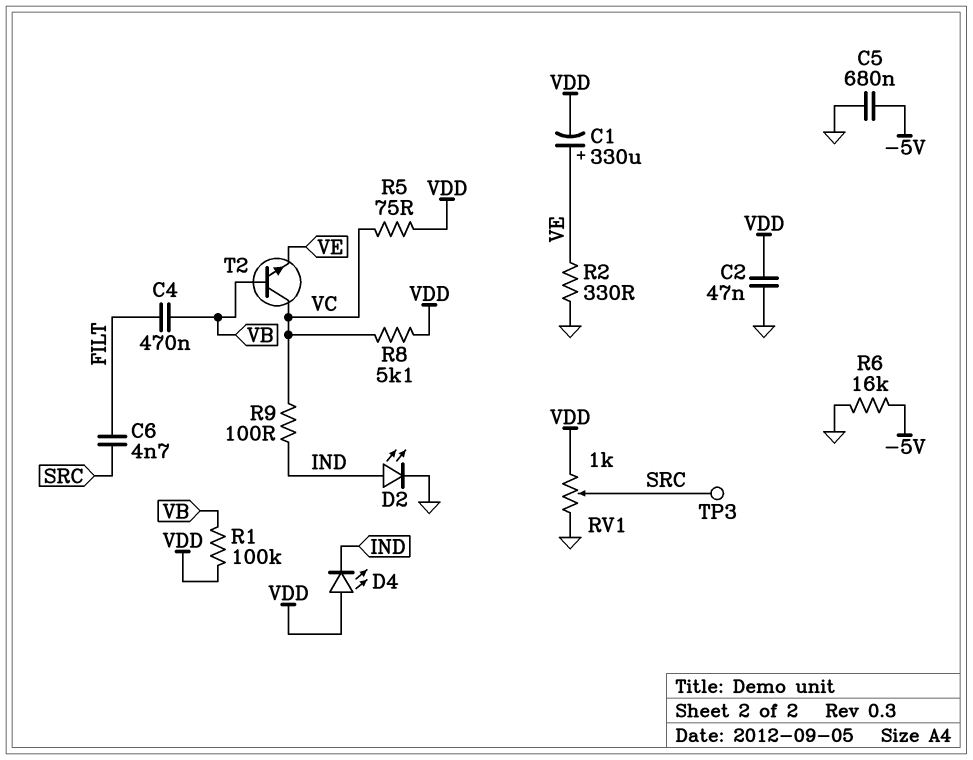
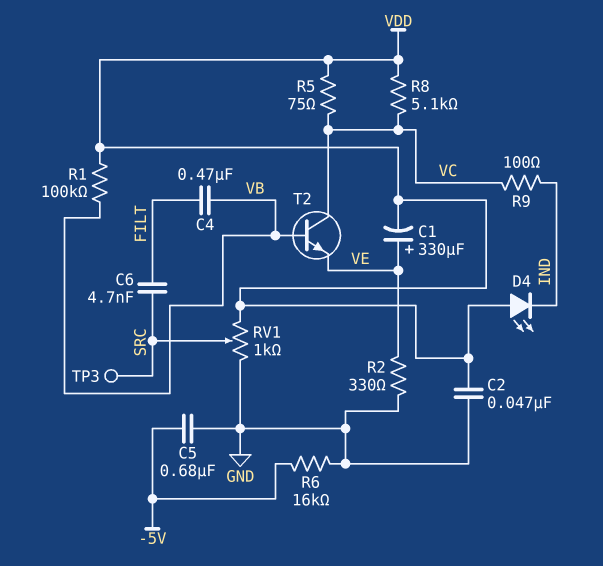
D2: LED (A IND, K GND) -> none

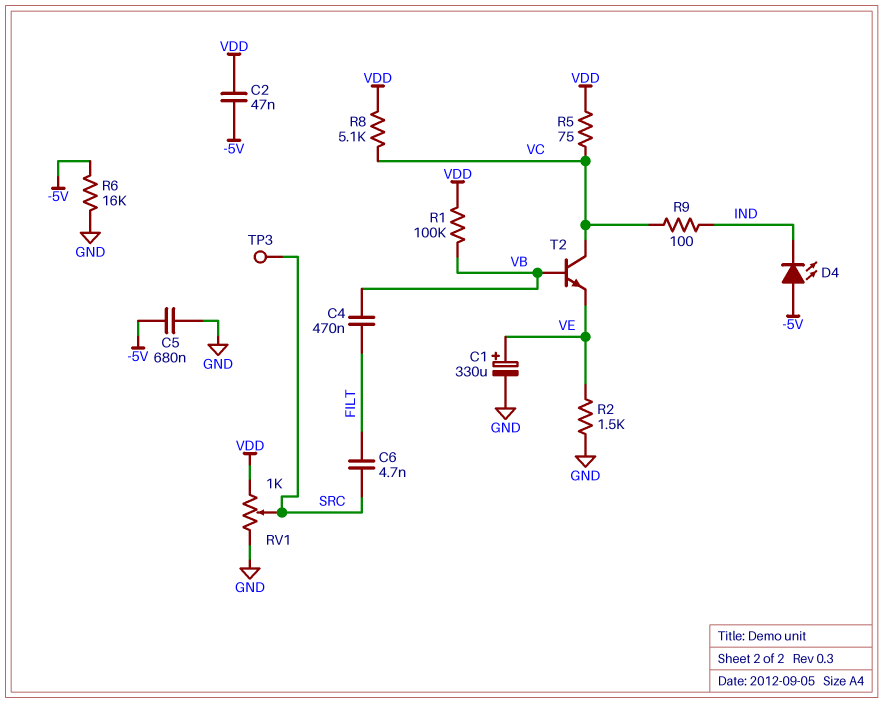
C1: 330uF (plus VE, minus VDD) -> 330uF (plus VE, minus GND)
C2: 47nF (GND, VDD) -> 47nF (-5V, VDD)
D4: LED (A VDD, K IND) -> LED (A -5V, K IND)
R2: 330 (GND, VE) -> 1.5k (GND, VE)

